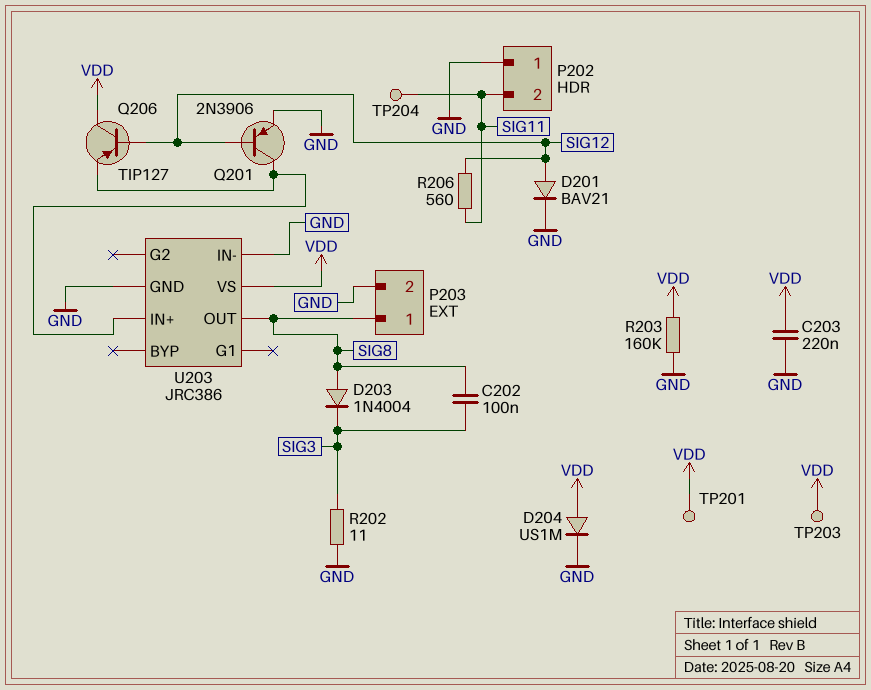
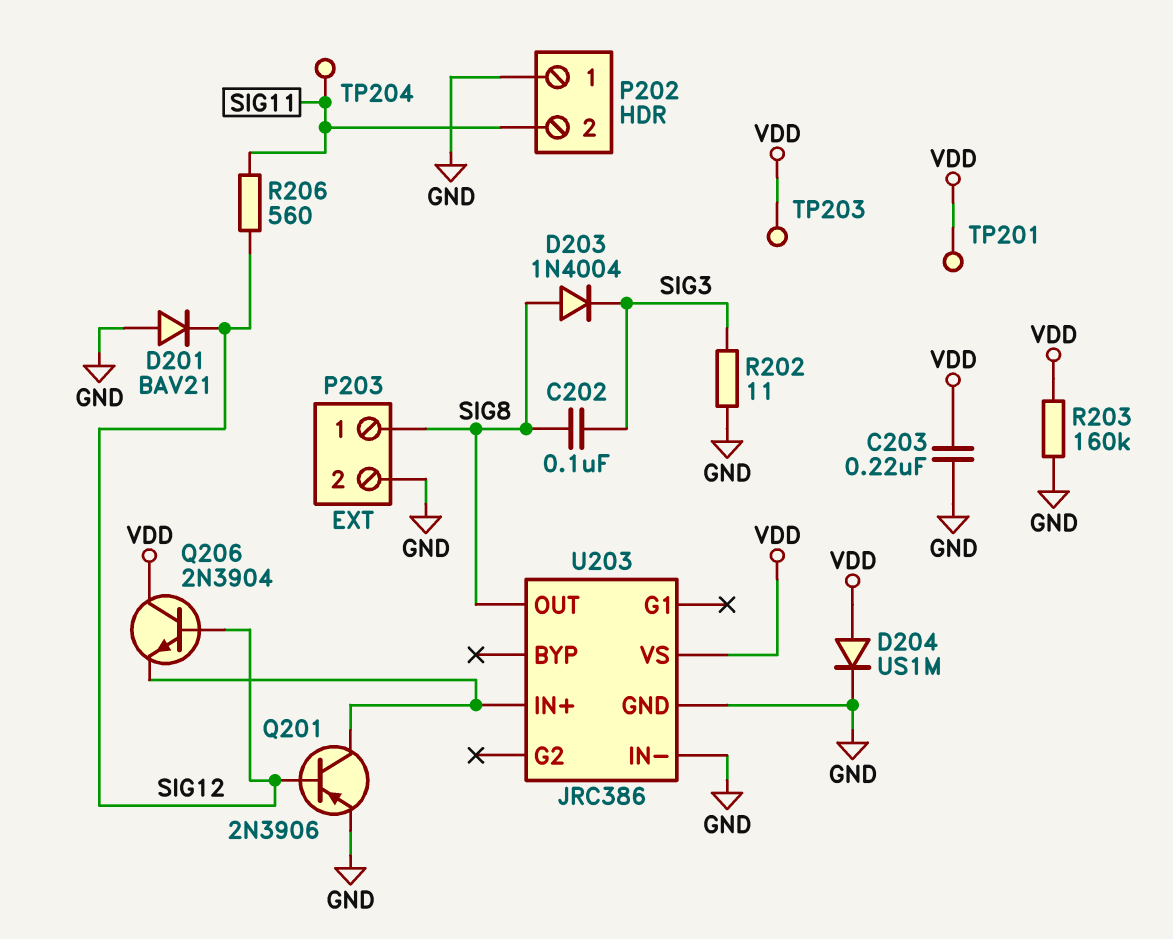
D201: diode BAV21 (A SIG12, K GND) -> diode BAV21 (A GND, K SIG12)
Q206: PNP TIP127 (B SIG12, C VDD, E U203/IN+) -> NPN 2N3904 (B SIG12, C VDD, E U203/IN+)

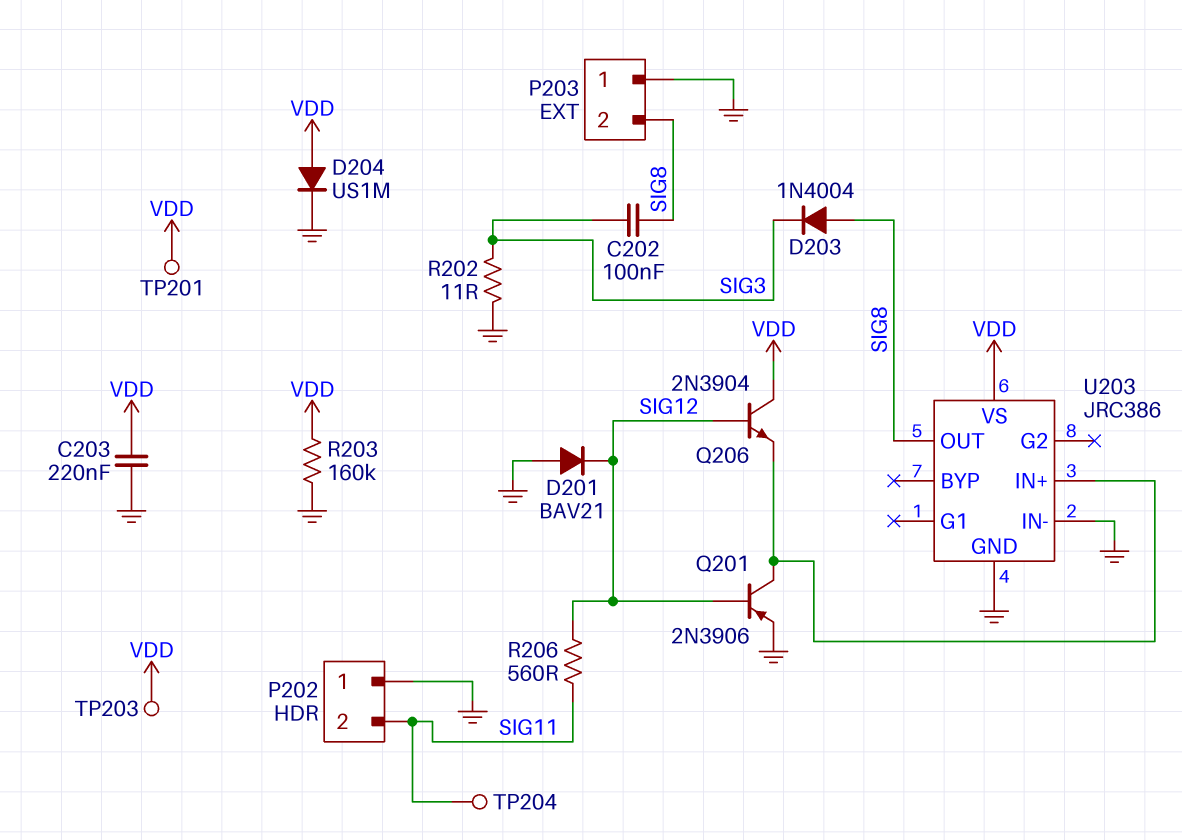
P203 pin 1: SIG8 -> GND
P203 pin 2: GND -> SIG8

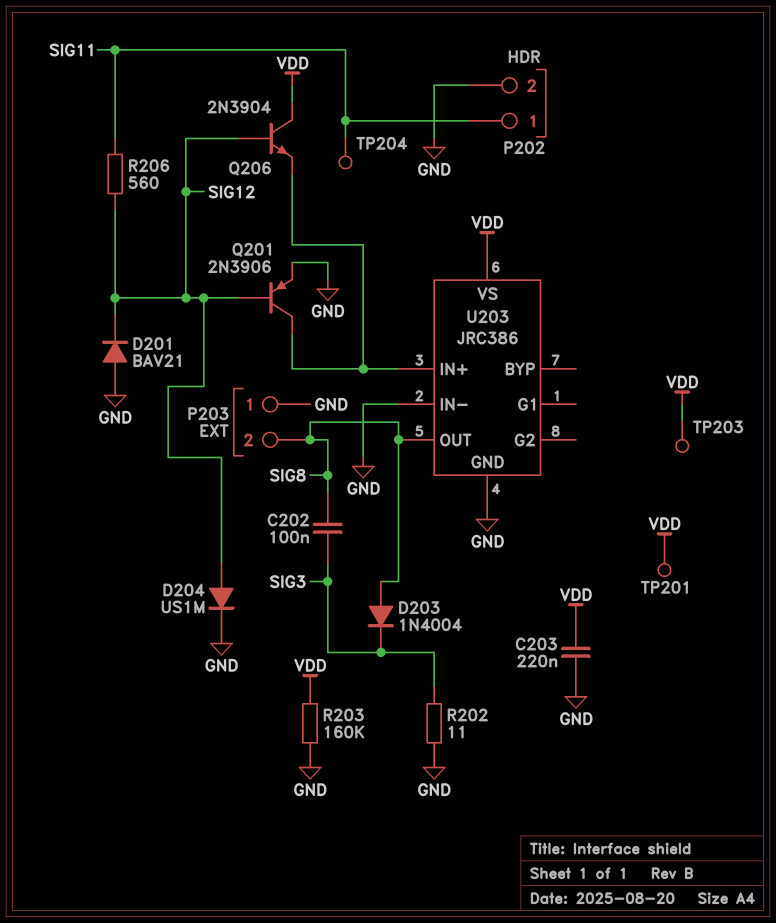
D204: diode US1M (A VDD, K GND) -> diode US1M (A SIG12, K GND)
P202 pin 1: GND -> SIG11
P202 pin 2: SIG11 -> GND

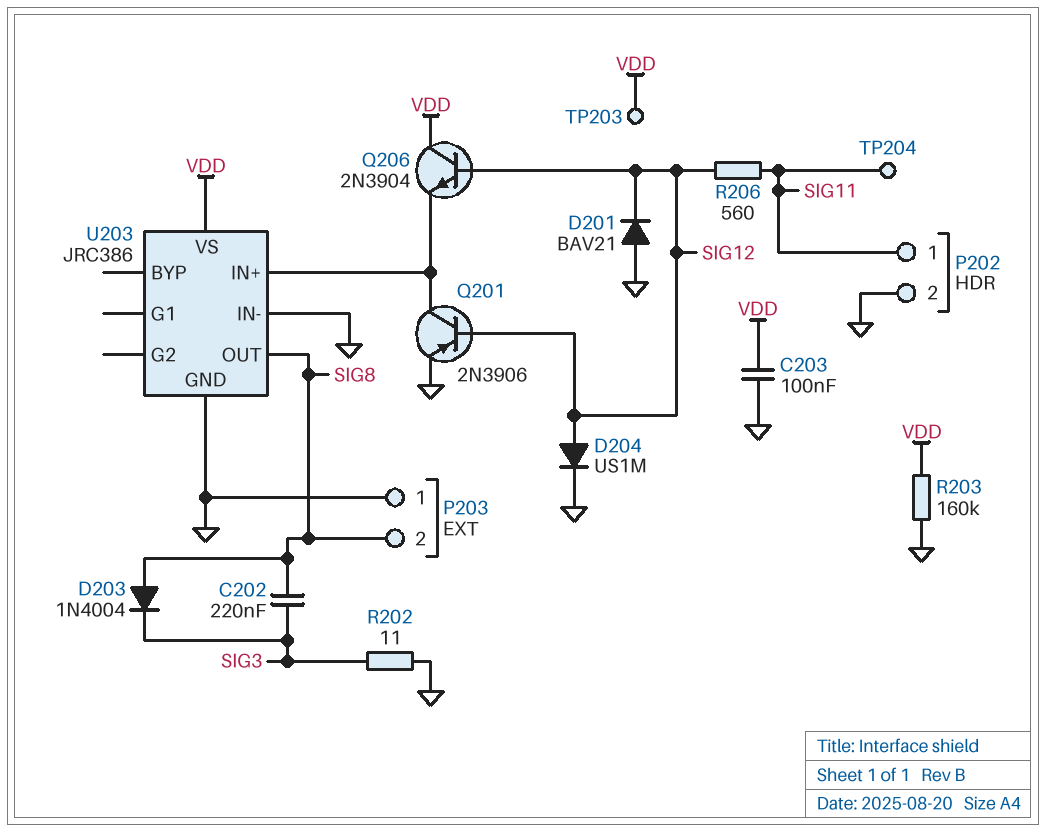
C202: 100nF (SIG3, SIG8) -> 220nF (SIG3, SIG8)
C203: 220nF (GND, VDD) -> 100nF (GND, VDD)
TP201: test point (VDD) -> none

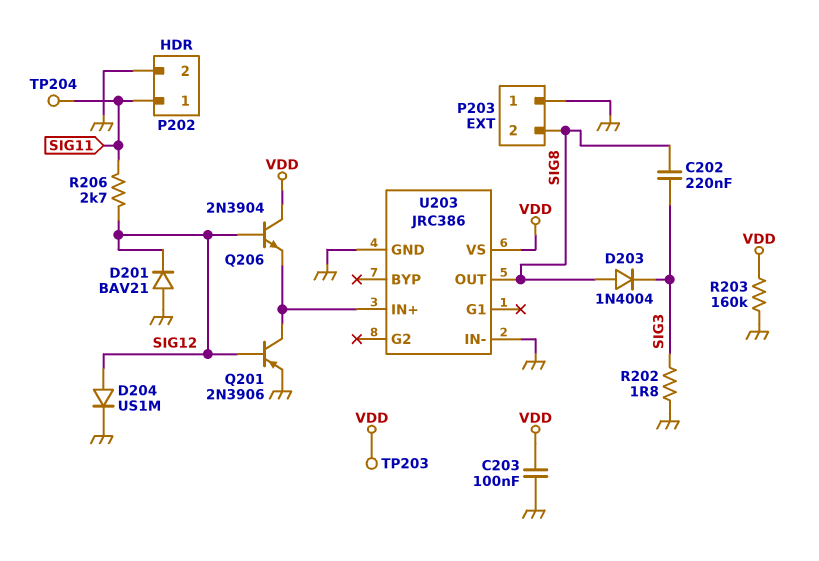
R202: 11 (GND, SIG3) -> 1.8 (GND, SIG3)
R206: 560 (SIG11, SIG12) -> 2.7k (SIG11, SIG12)

